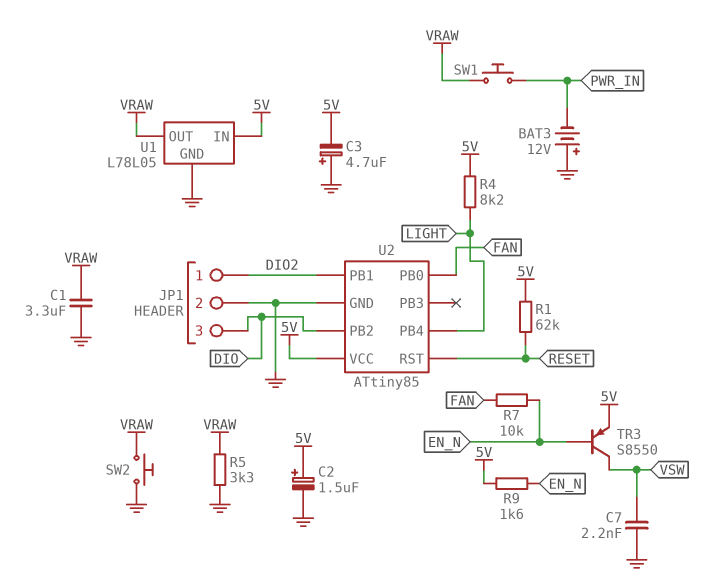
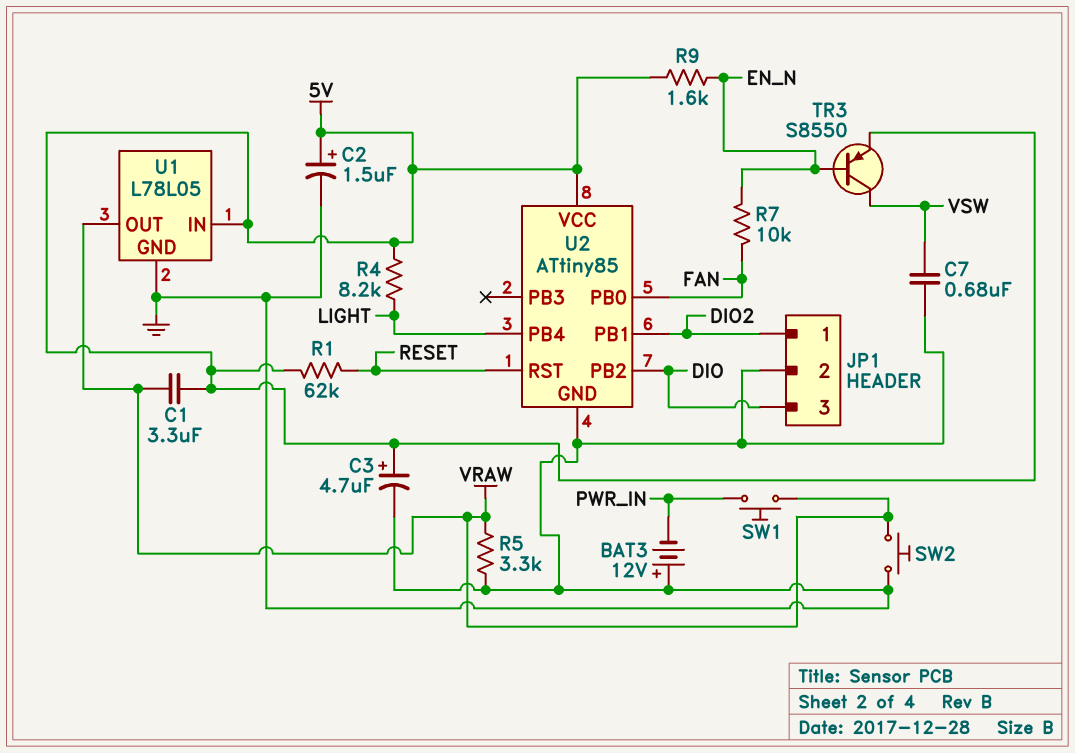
C1: 3.3uF (GND, VRAW) -> 3.3uF (5V, VRAW)
C3: 4.7uF (plus GND, minus 5V) -> 4.7uF (plus 5V, minus GND)
C7: 2.2nF (GND, VSW) -> 680nF (GND, VSW)

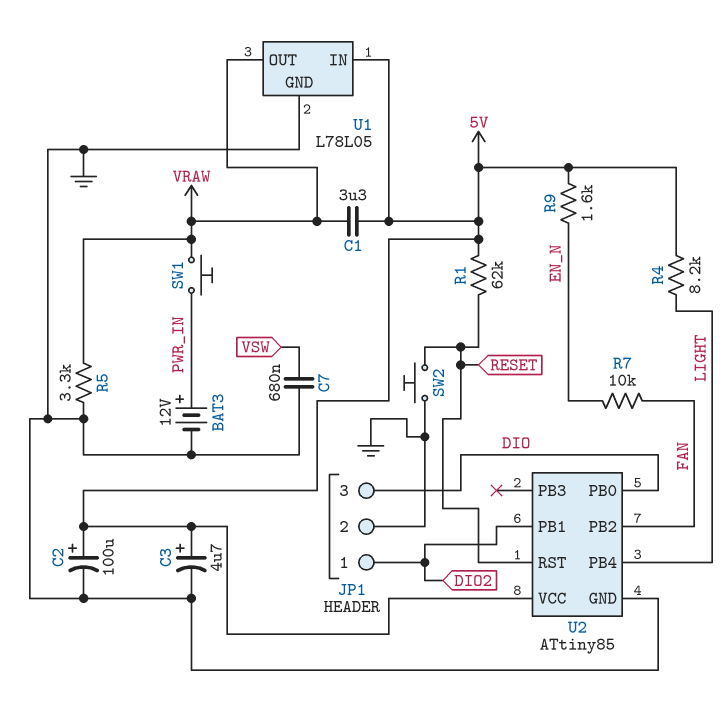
BAT3: 12V (plus GND, minus PWR_IN) -> 12V (plus PWR_IN, minus GND)
C2: 1.5uF (plus 5V, minus GND) -> 100uF (plus 5V, minus GND)
SW2: button (GND, VRAW) -> button (GND, RESET)
TR3: PNP S8550 (B EN_N, C VSW, E 5V) -> none
U2 pin PB0: FAN -> DIO
U2 pin PB2: DIO -> FAN

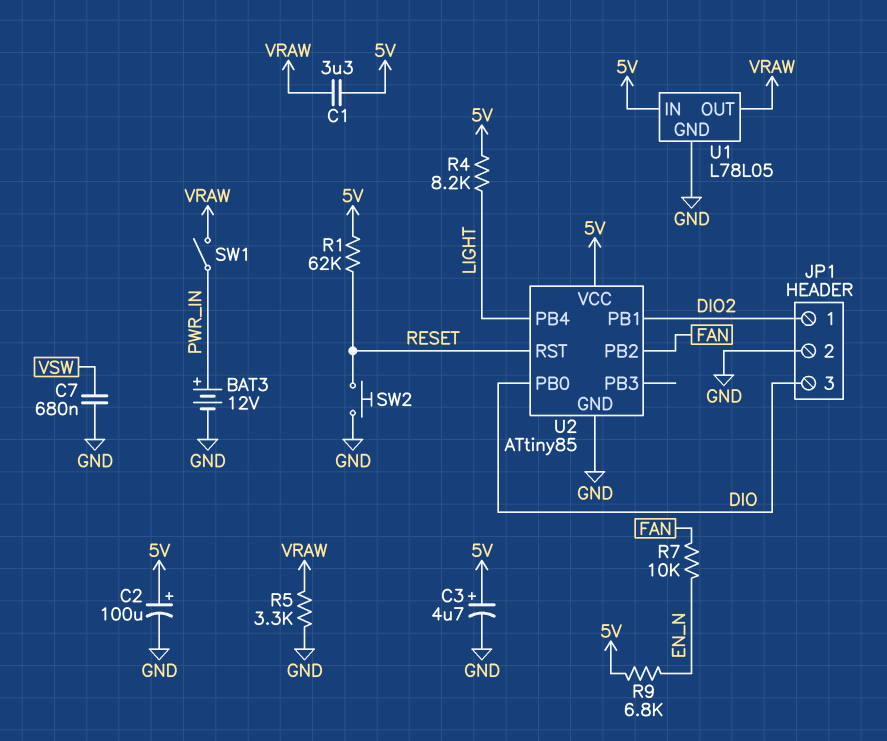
R9: 1.6k (5V, EN_N) -> 6.8k (5V, EN_N)
SW1: button (PWR_IN, VRAW) -> switch (PWR_IN, VRAW)

